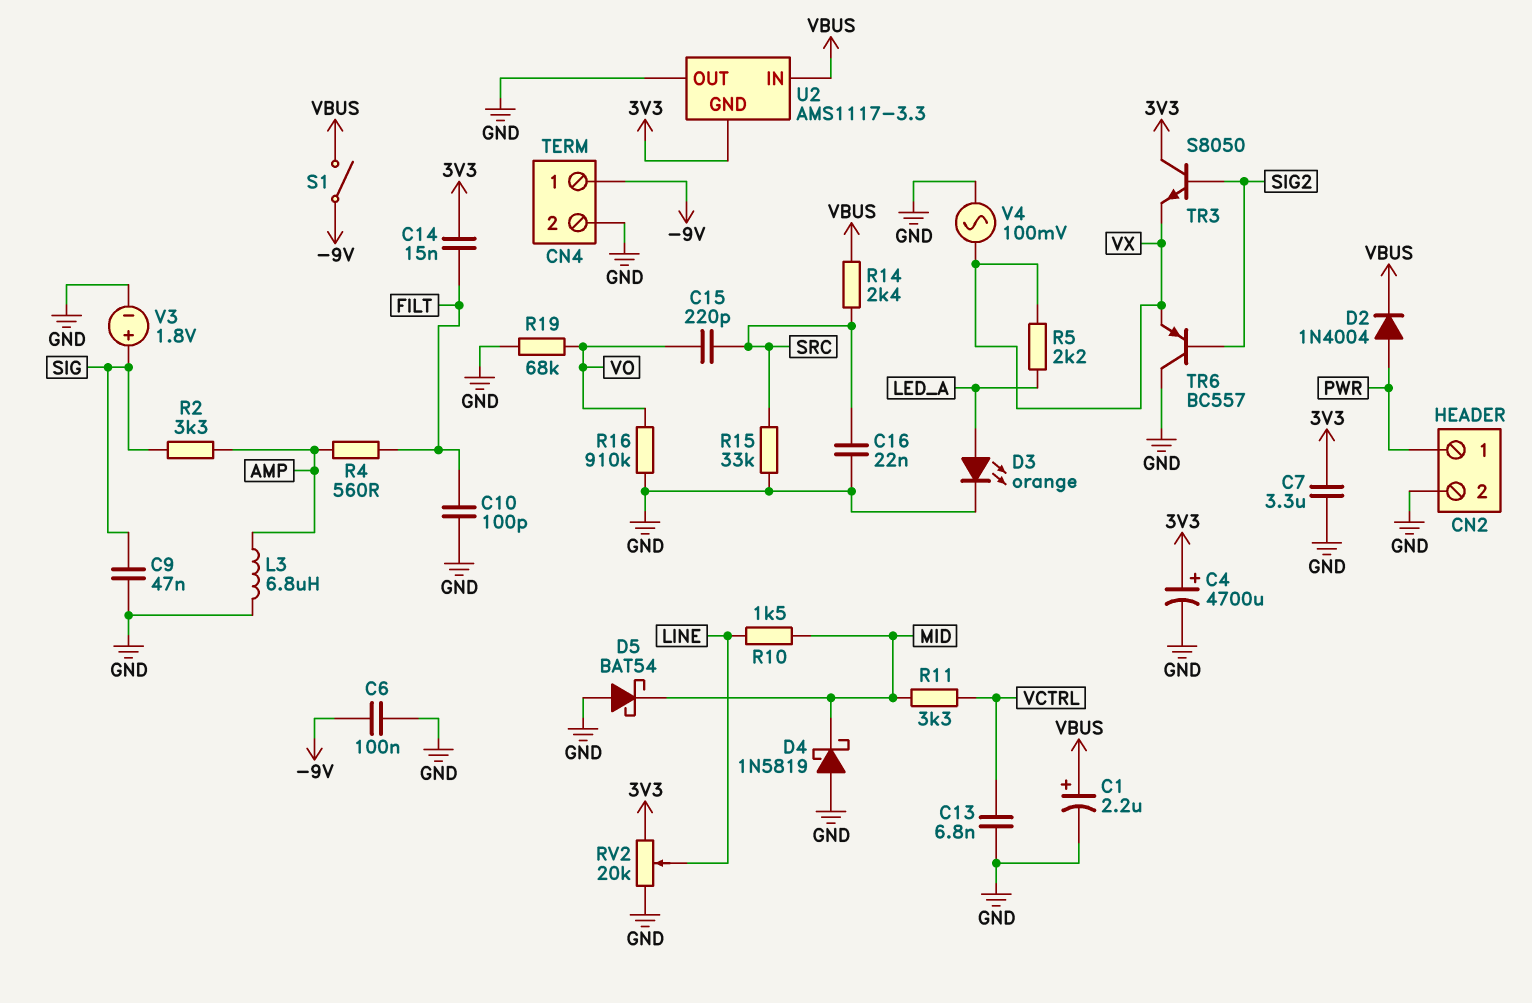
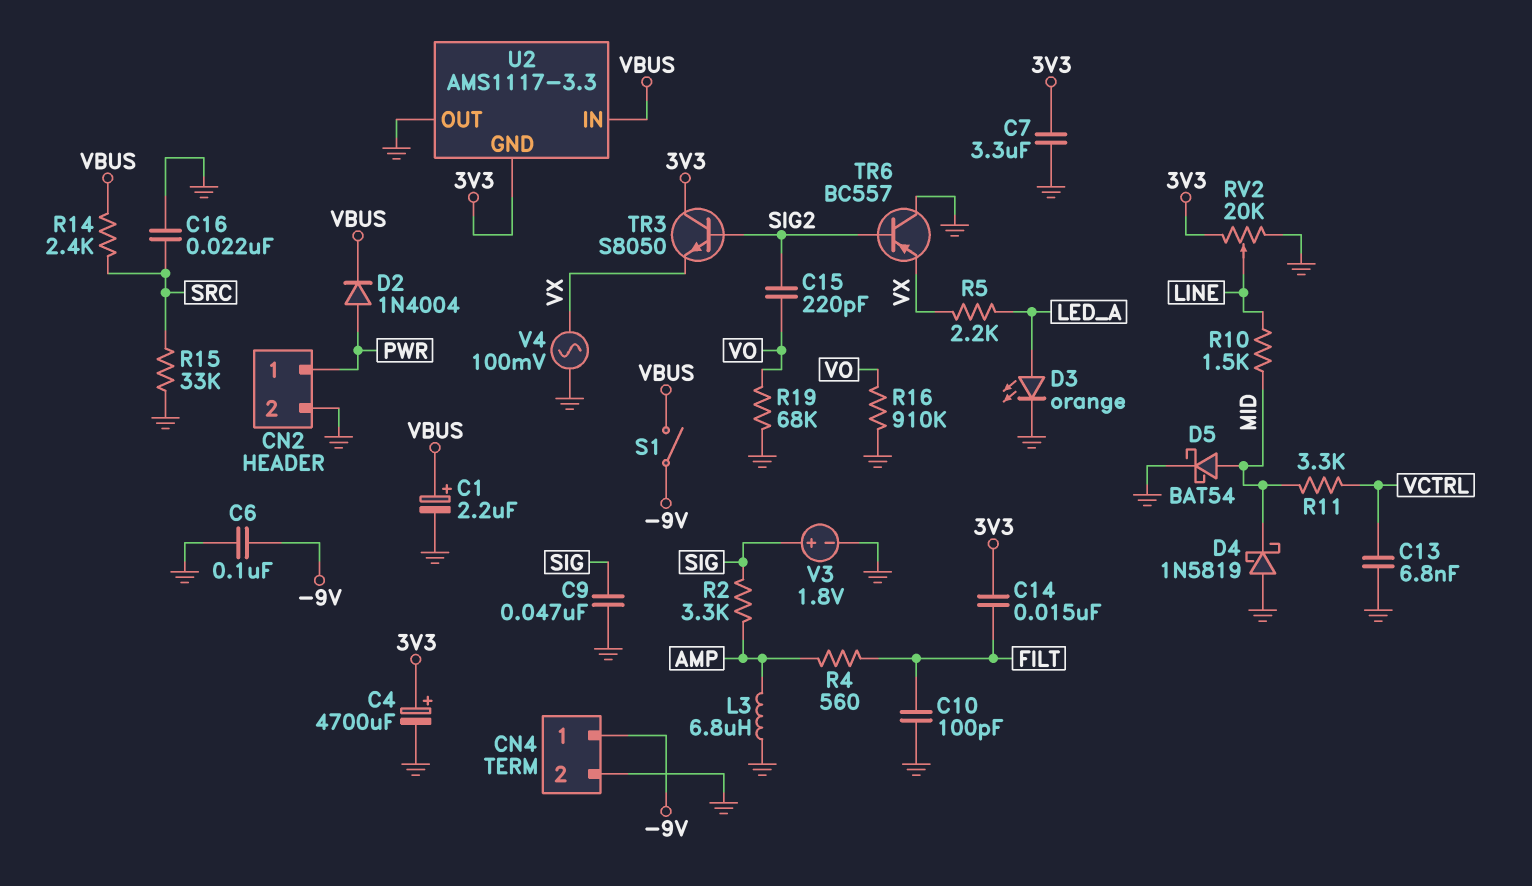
C15: 220pF (SRC, VO) -> 220pF (SIG2, VO)
D5: schottky BAT54 (A GND, K MID) -> schottky BAT54 (A MID, K GND)

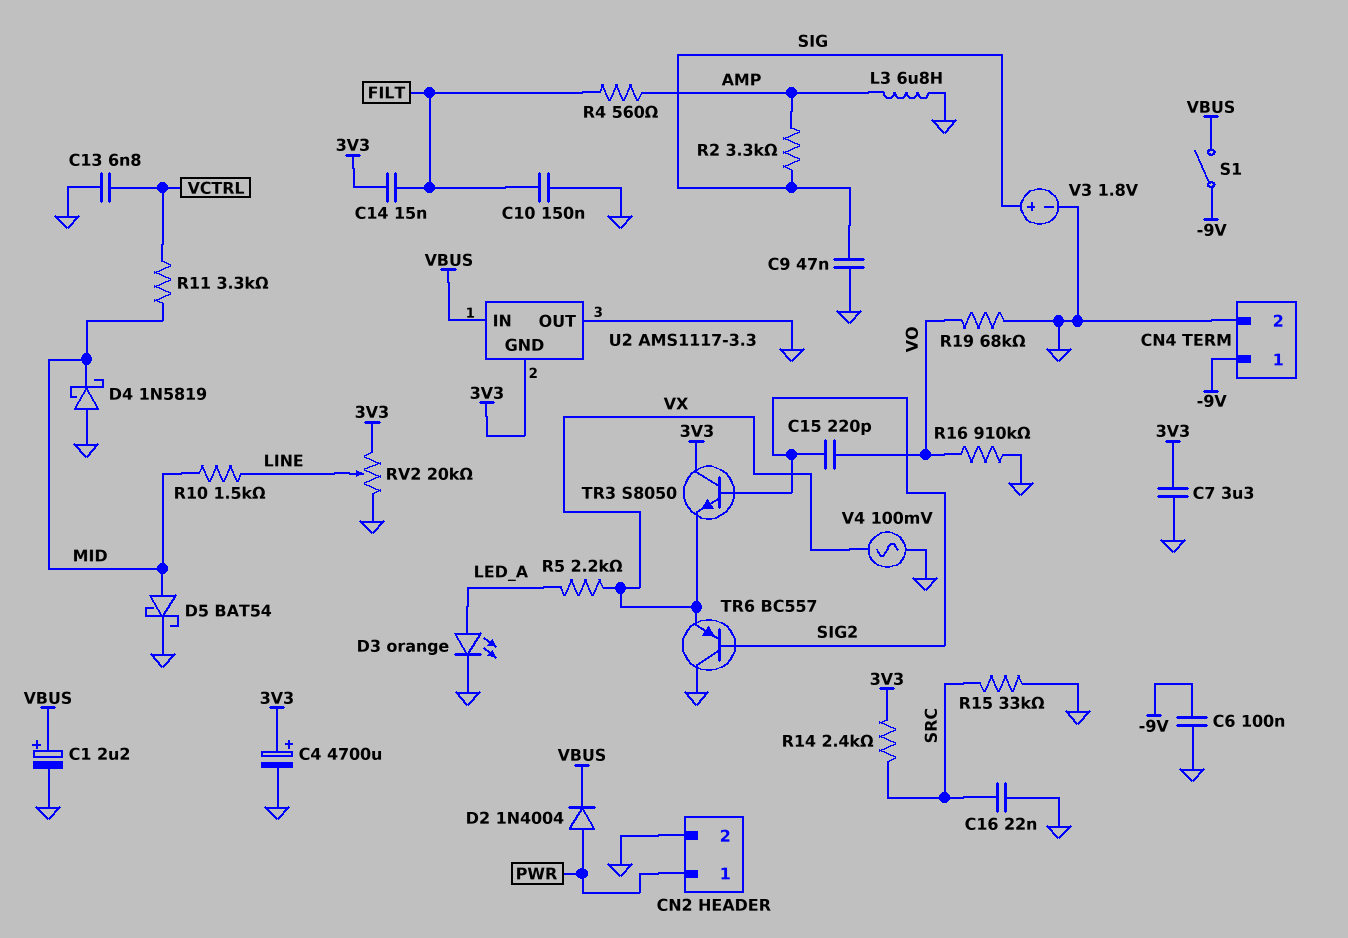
C10: 100pF (FILT, GND) -> 150nF (FILT, GND)
R14: 2.4k (SRC, VBUS) -> 2.4k (3V3, SRC)

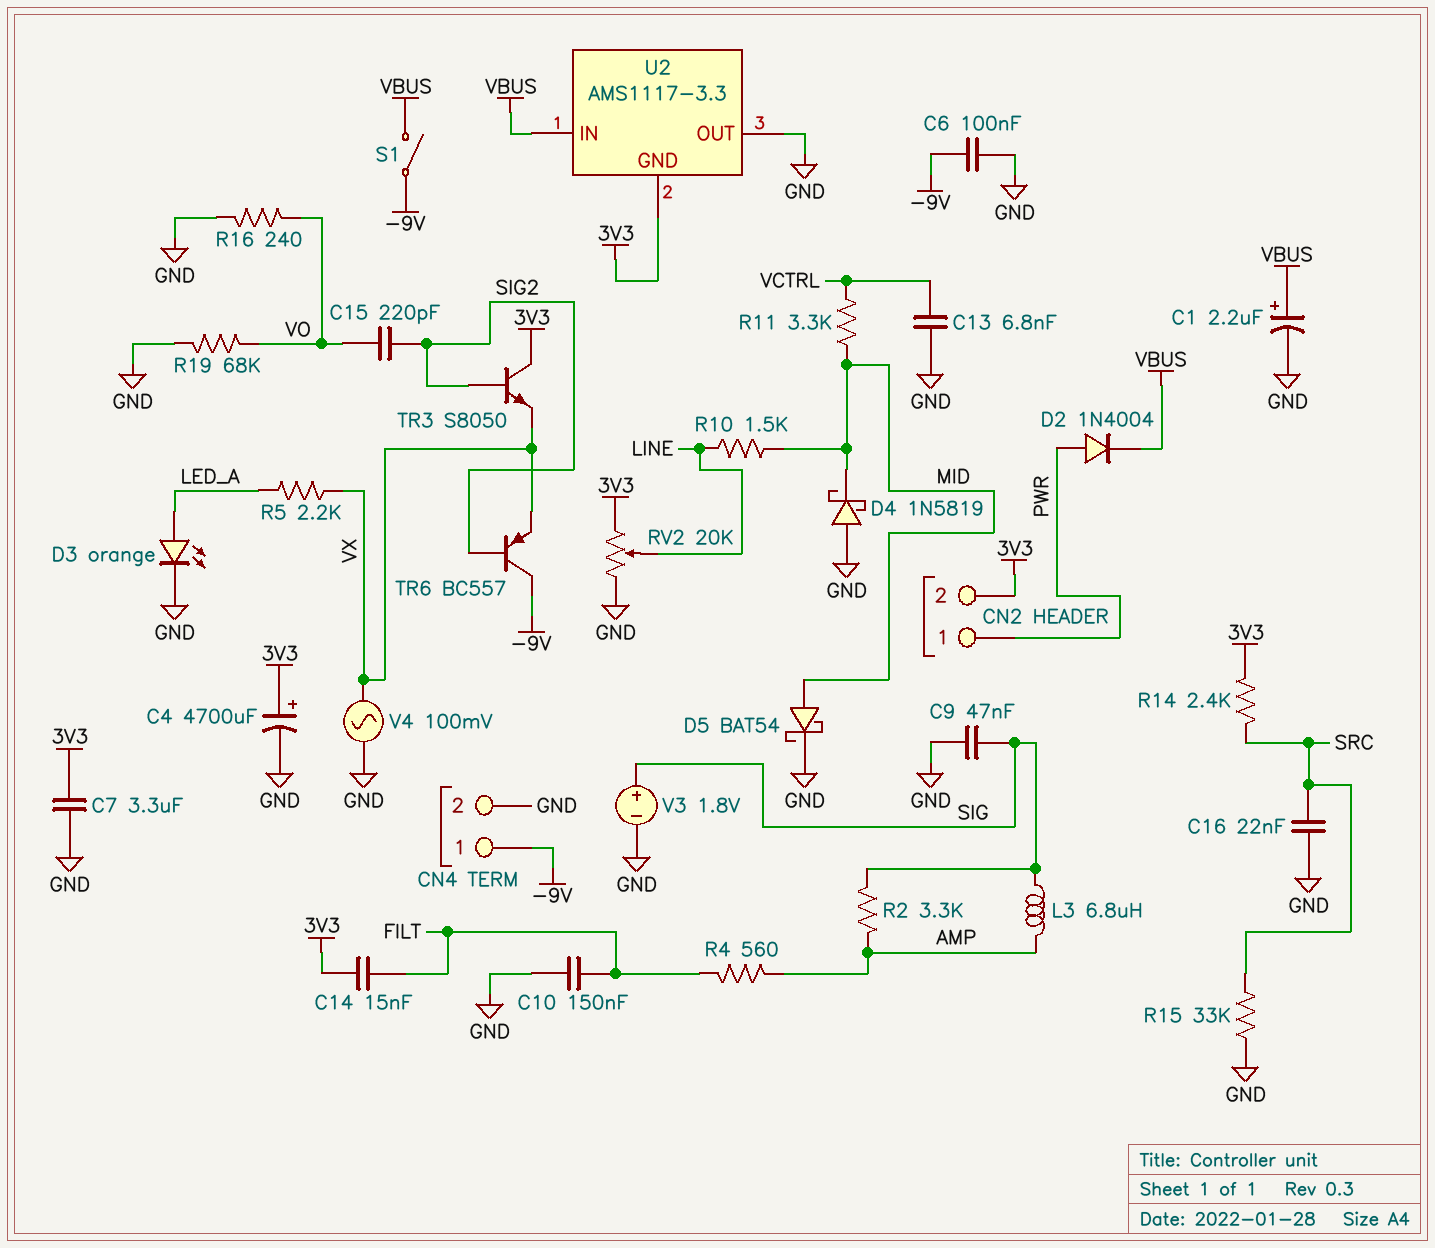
CN2 pin 2: GND -> 3V3
L3: 6.8uH (AMP, GND) -> 6.8uH (AMP, SIG)
R16: 910k (GND, VO) -> 240 (GND, VO)
TR6: PNP BC557 (B SIG2, C GND, E VX) -> PNP BC557 (B SIG2, C -9V, E VX)

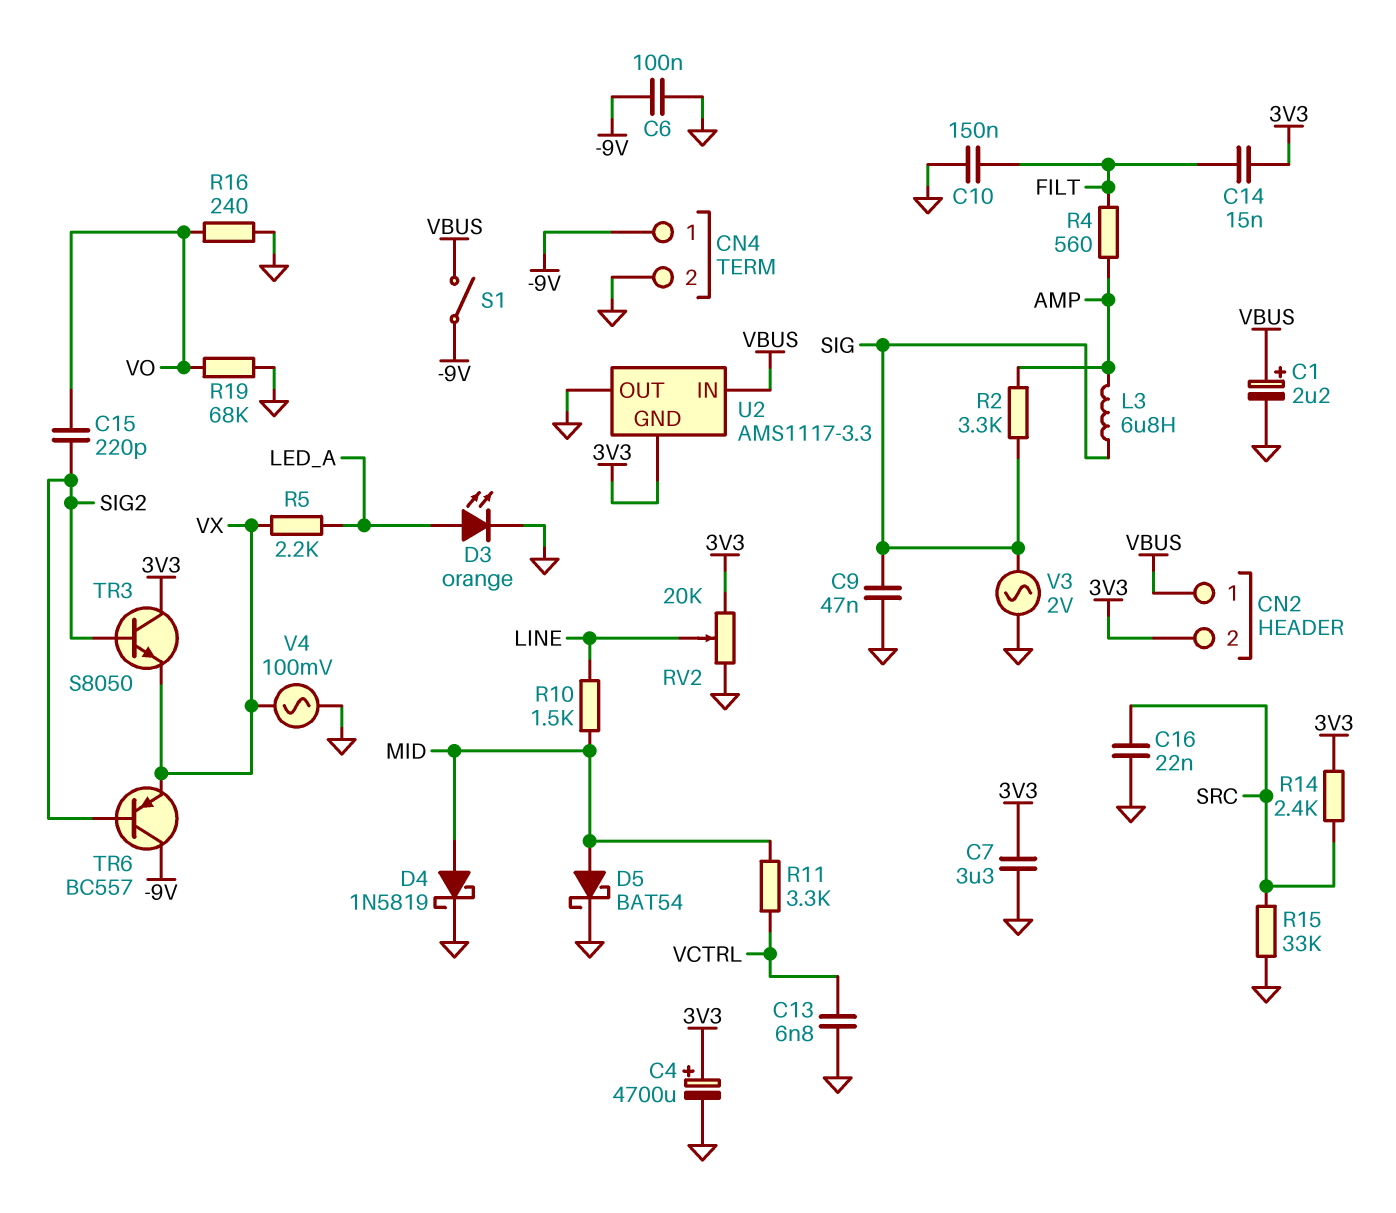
CN2 pin 1: PWR -> VBUS
D2: diode 1N4004 (A PWR, K VBUS) -> none
D4: schottky 1N5819 (A GND, K MID) -> schottky 1N5819 (A MID, K GND)
V3: 1.8V (plus SIG, minus GND) -> AC 2V (GND, SIG)

